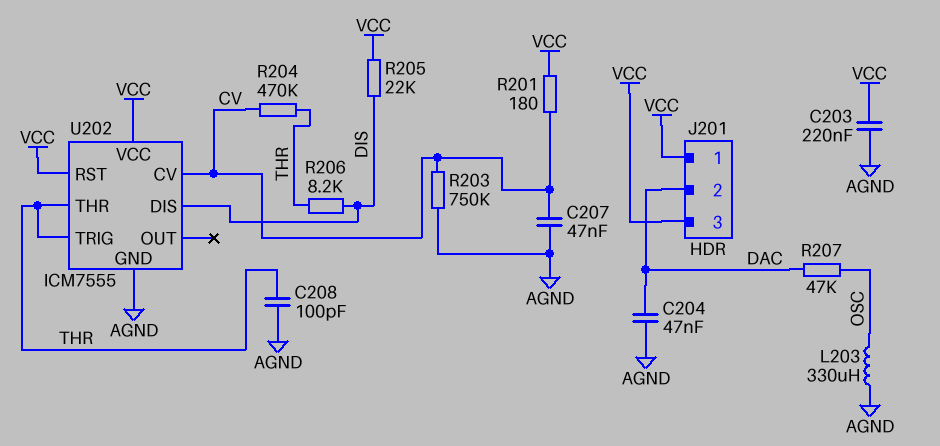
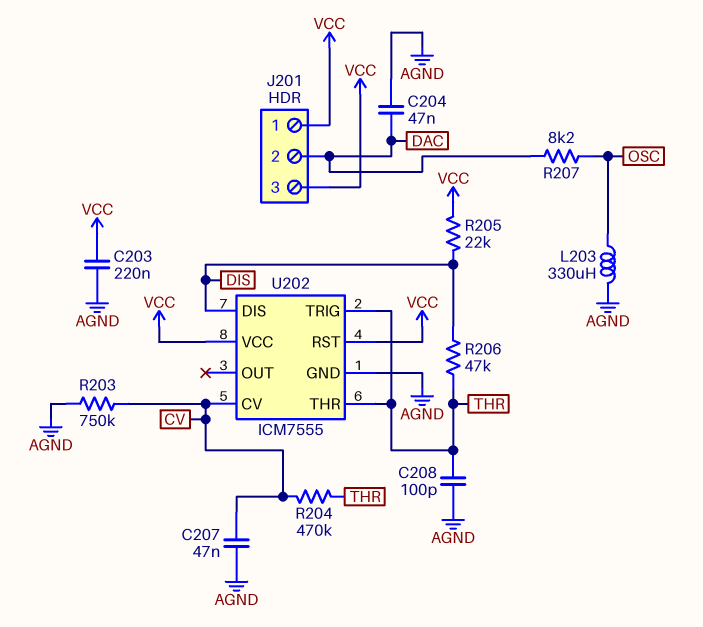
R201: 180 (CV, VCC) -> none
R206: 8.2k (DIS, THR) -> 47k (DIS, THR)
R207: 47k (DAC, OSC) -> 8.2k (DAC, OSC)

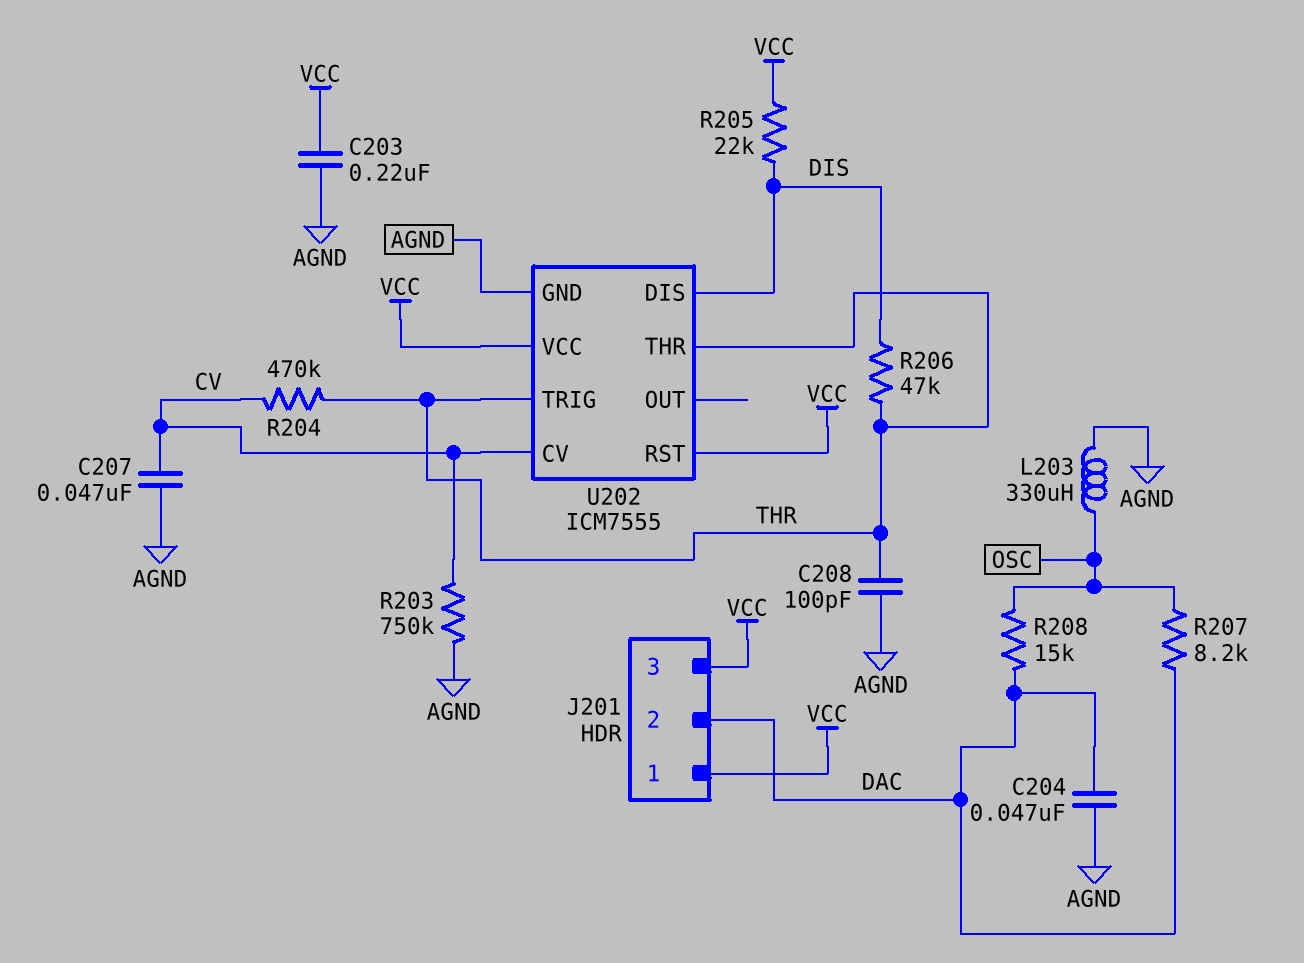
R208: none -> 15k (DAC, OSC)

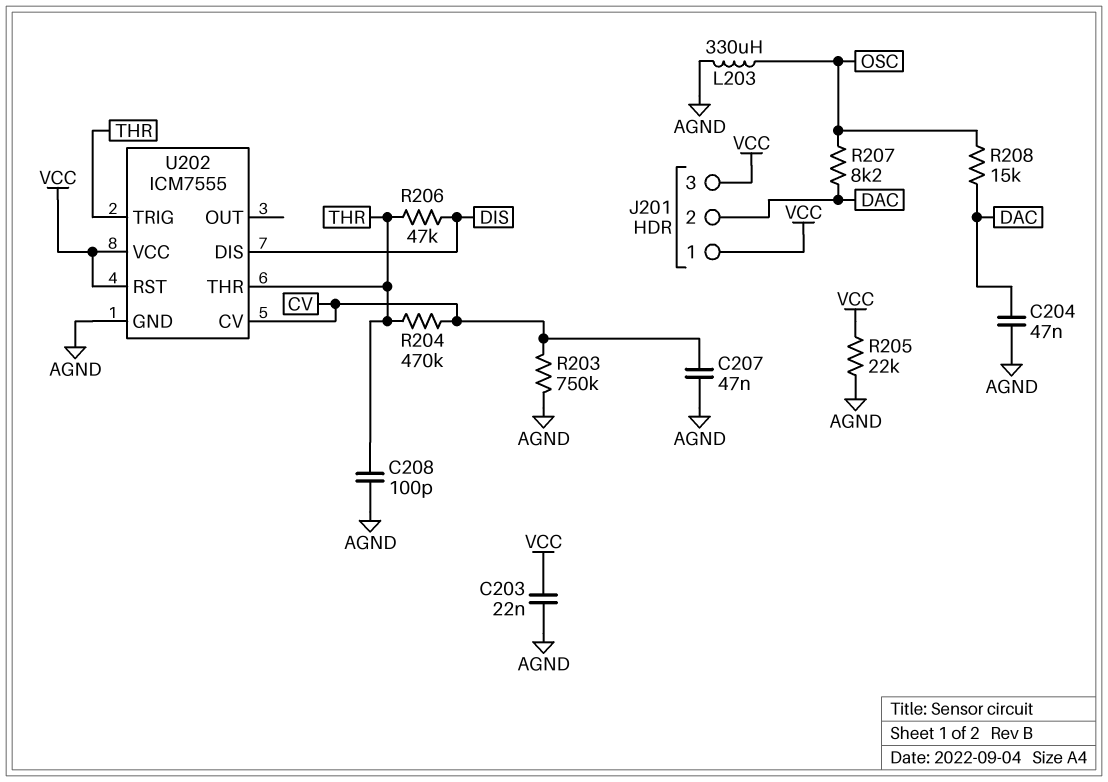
C203: 220nF (AGND, VCC) -> 22nF (AGND, VCC)
R205: 22k (DIS, VCC) -> 22k (AGND, VCC)

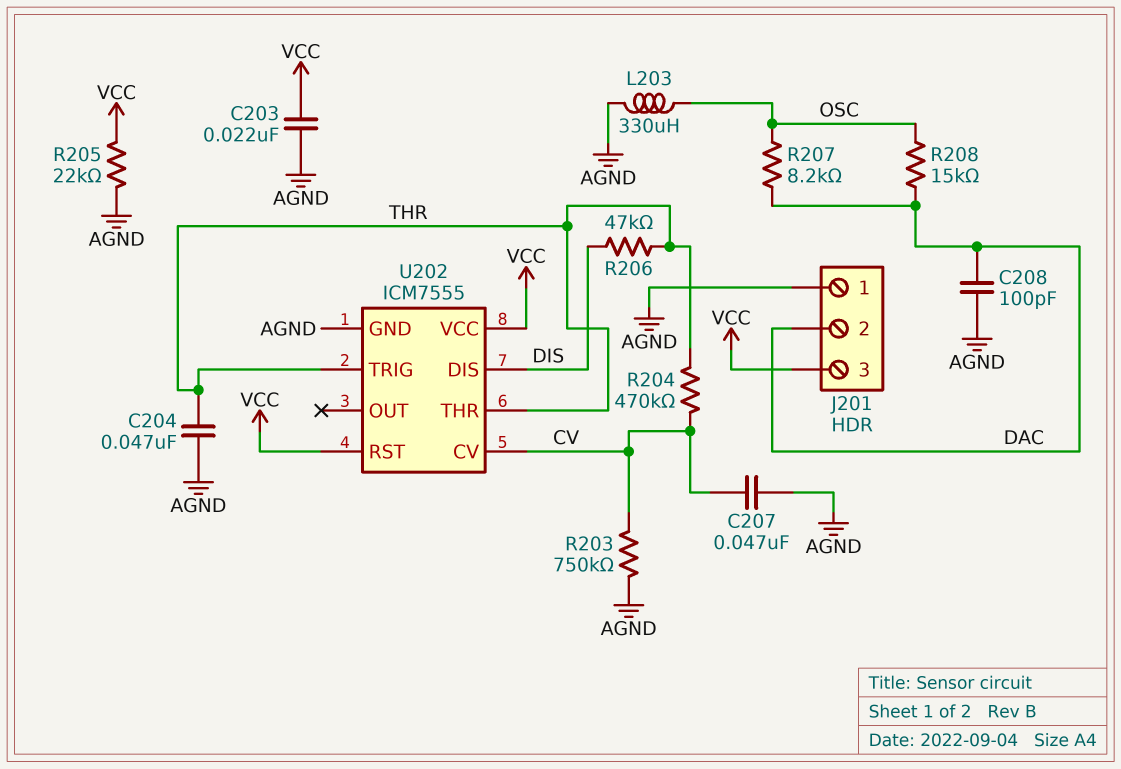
C204: 47nF (AGND, DAC) -> 47nF (AGND, THR)
C208: 100pF (AGND, THR) -> 100pF (AGND, DAC)
J201 pin 1: VCC -> AGND

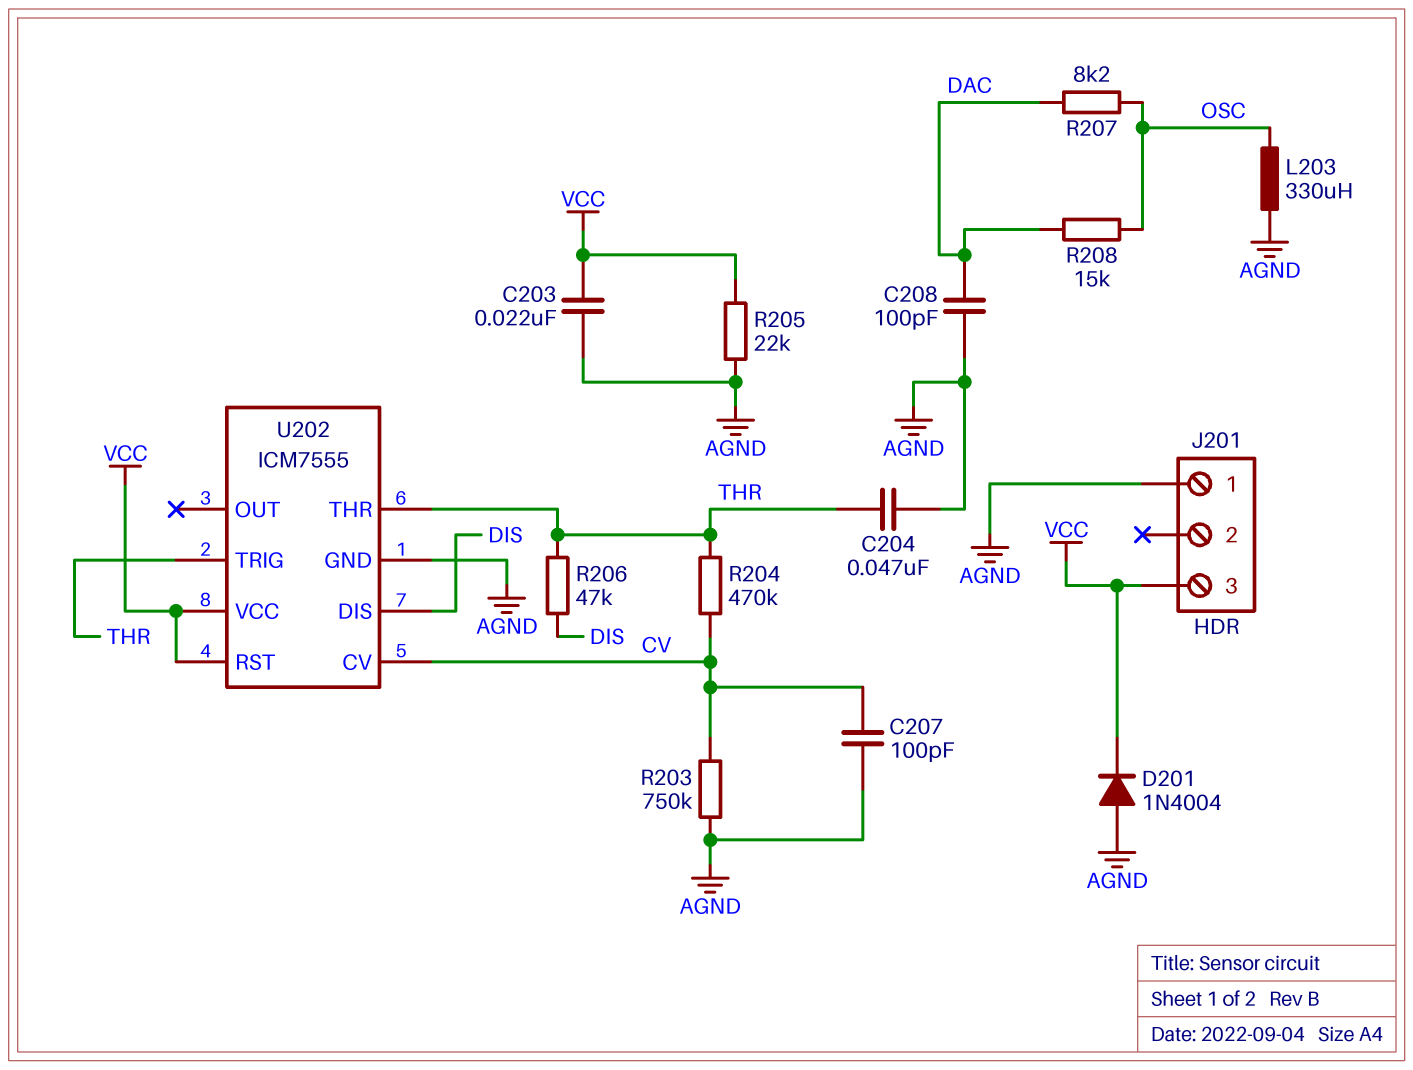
C207: 47nF (AGND, CV) -> 100pF (AGND, CV)
D201: none -> diode 1N4004 (A AGND, K VCC)
J201 pin 2: DAC -> none

